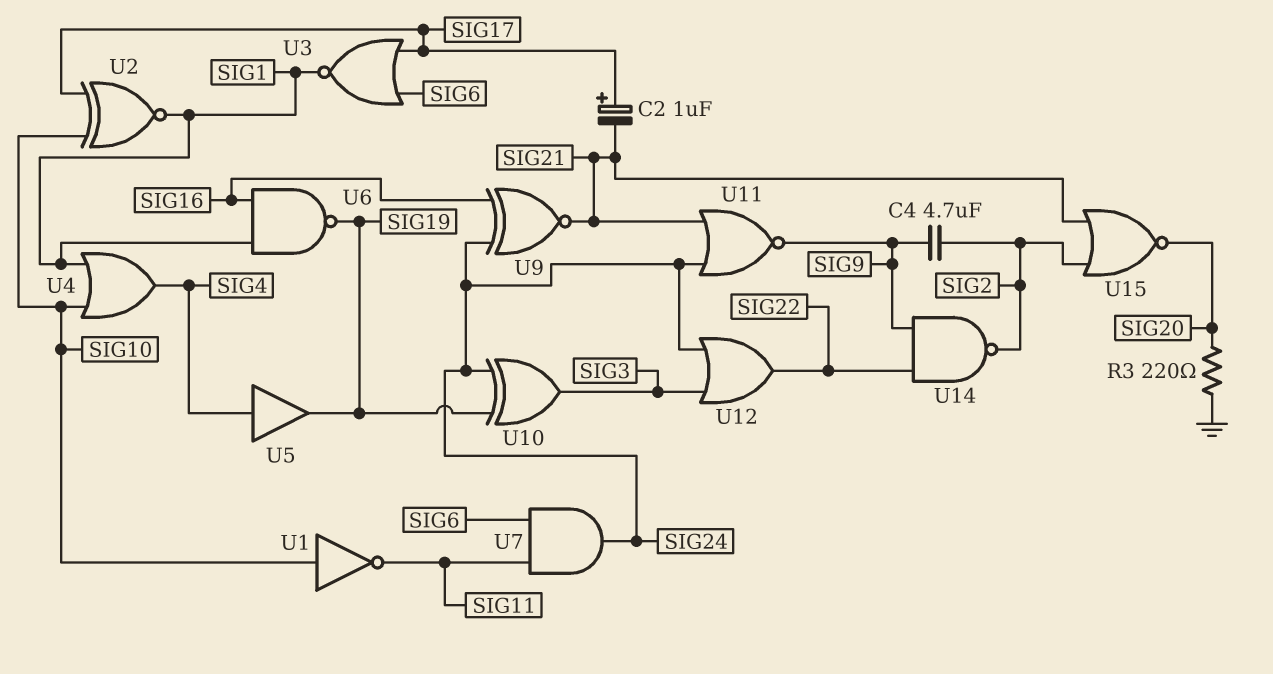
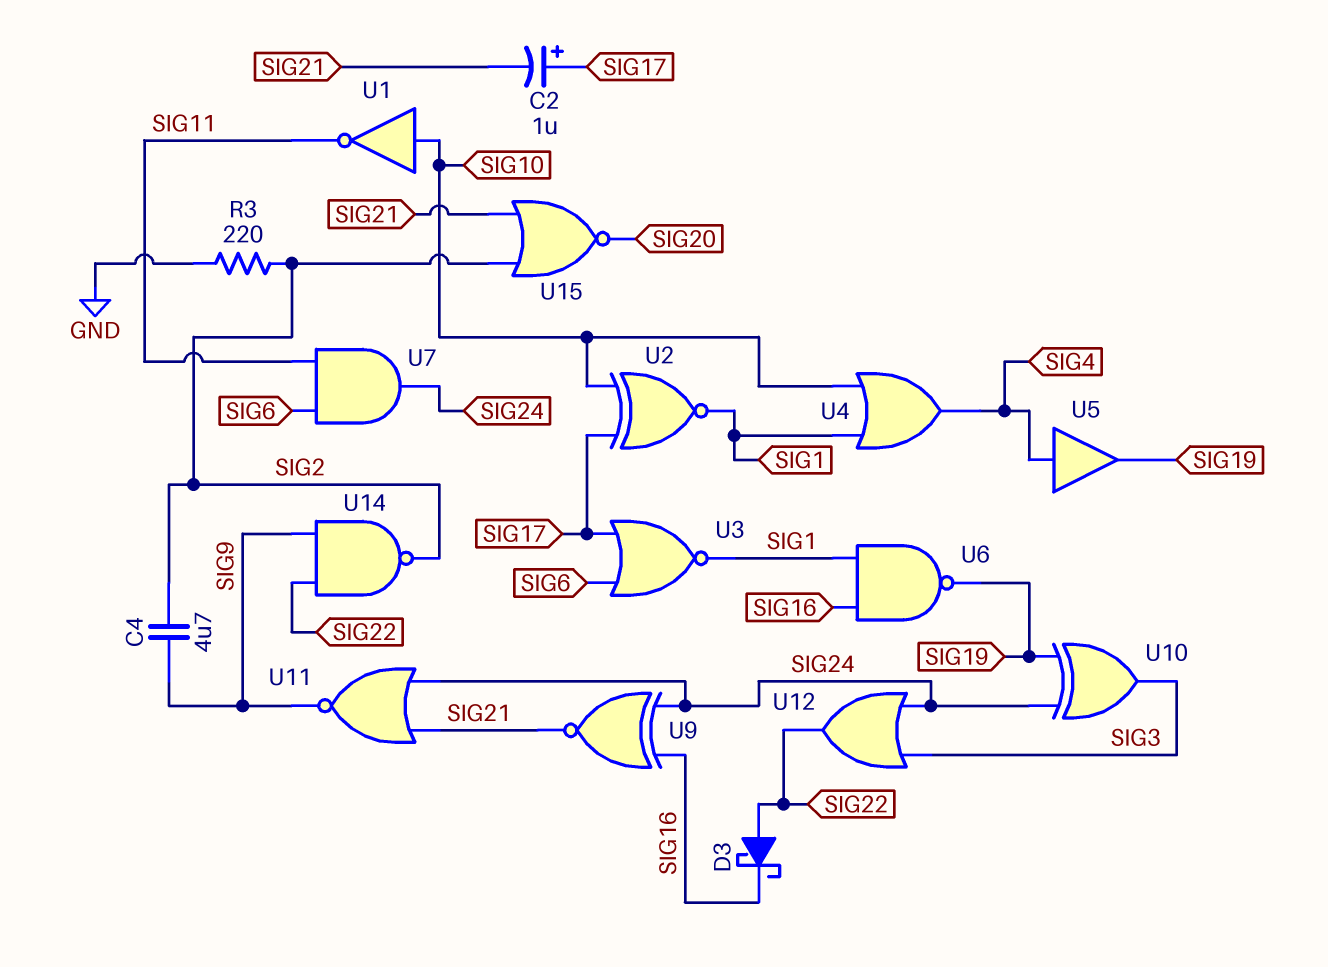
D3: none -> schottky (A SIG22, K SIG16)
R3: 220 (GND, SIG20) -> 220 (GND, SIG2)

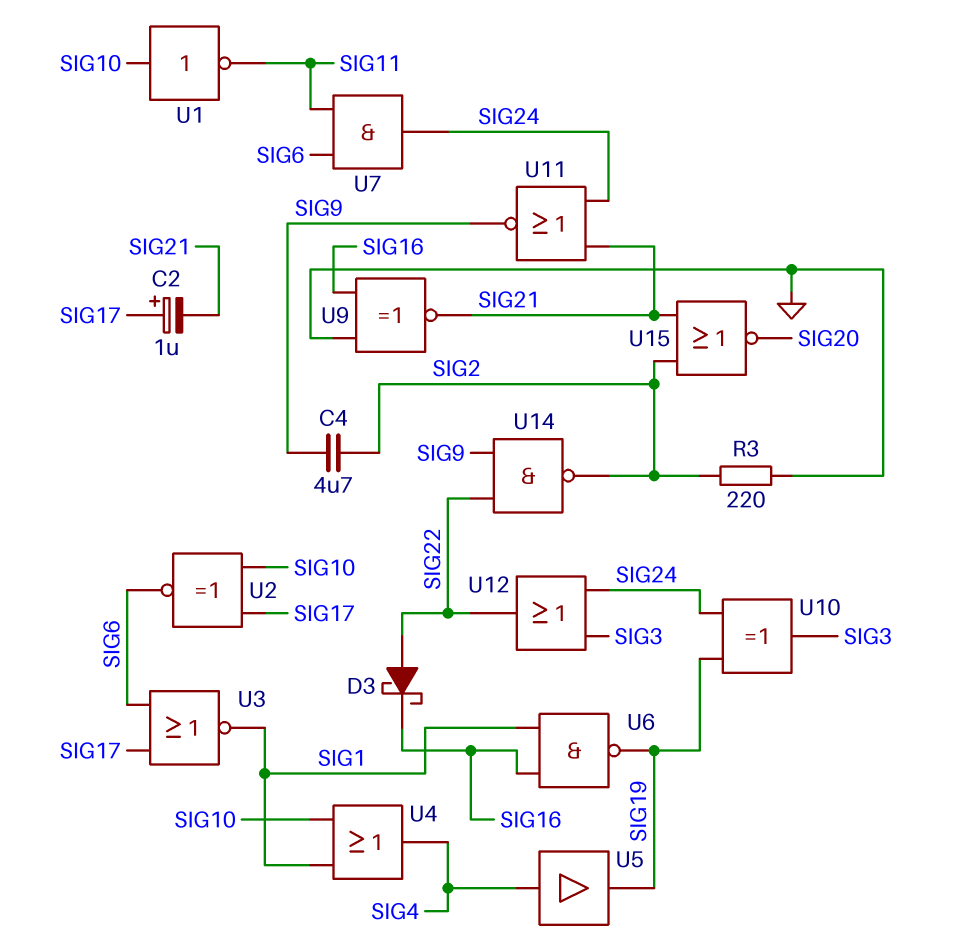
U2: XNOR (in SIG10, in SIG17, out SIG1) -> XNOR (in SIG10, in SIG17, out SIG6)
U9: XNOR (in SIG16, in SIG24, out SIG21) -> XNOR (in GND, in SIG16, out SIG21)

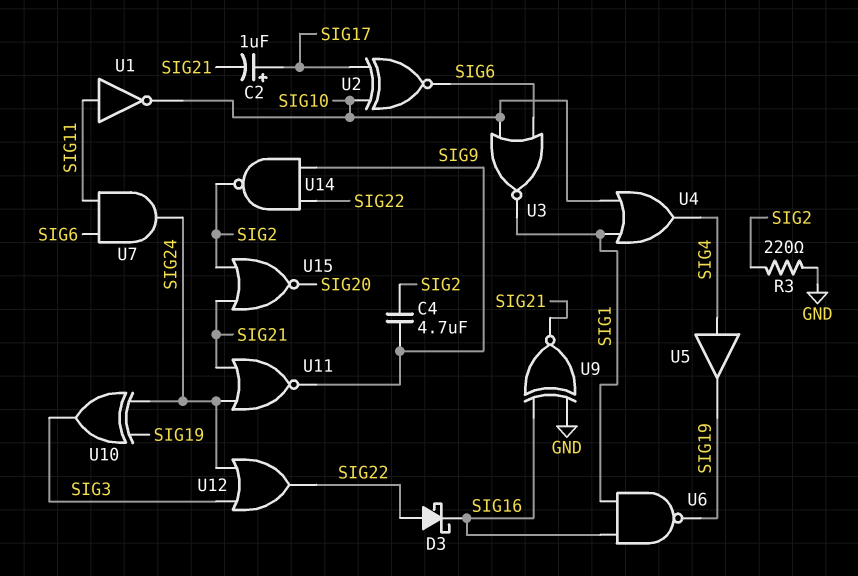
U1: NOT (in SIG10, out SIG11) -> NOT (in SIG11, out SIG10)
U3: NOR (in SIG6, in SIG17, out SIG1) -> NOR (in SIG6, in SIG10, out SIG1)

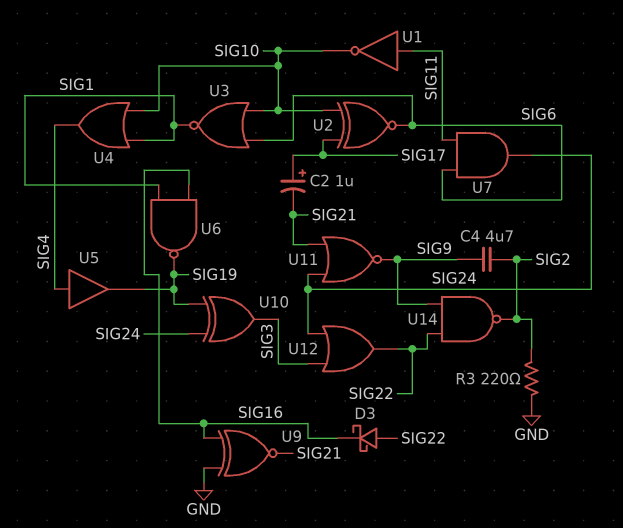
U15: NOR (in SIG2, in SIG21, out SIG20) -> none

